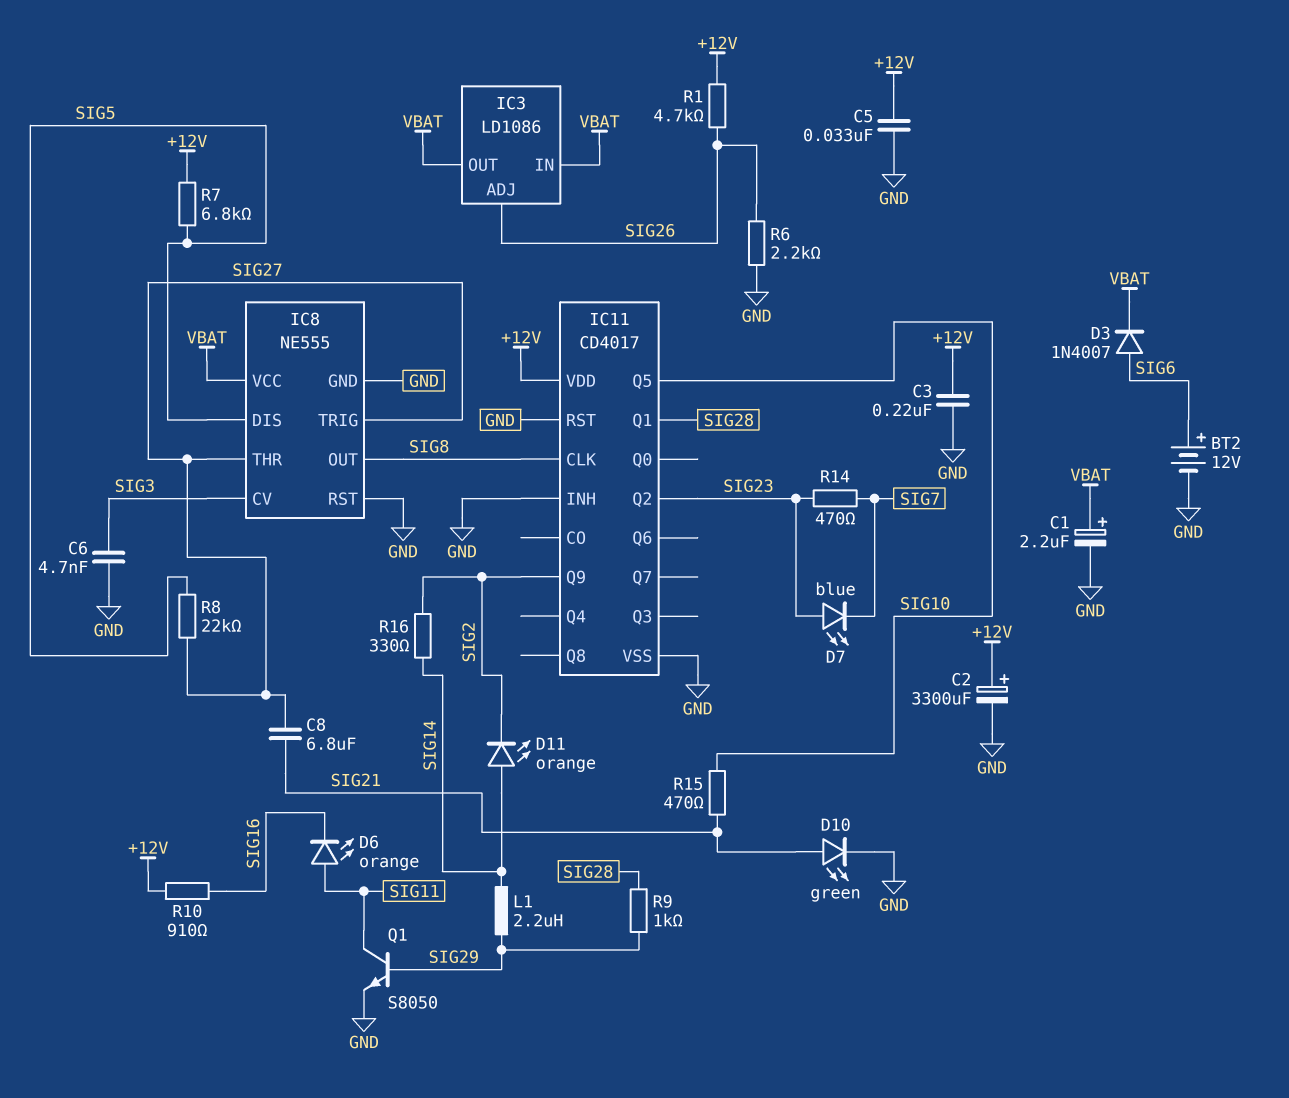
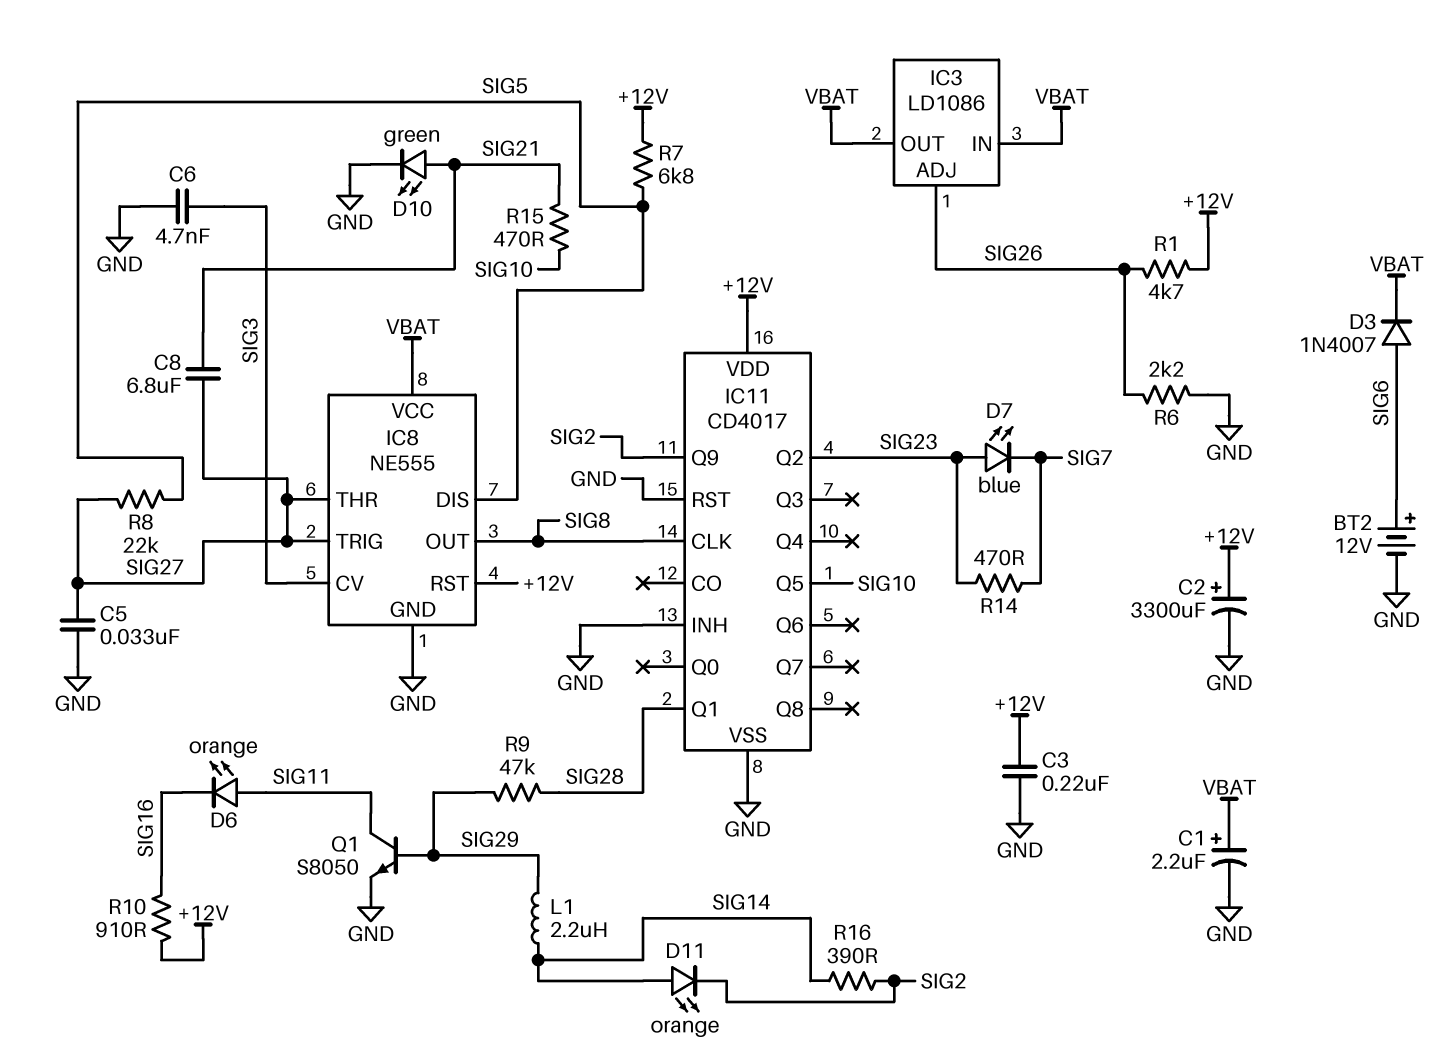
C5: 33nF (+12V, GND) -> 33nF (GND, SIG27)
IC8 pin RST: GND -> +12V
R9: 1k (SIG28, SIG29) -> 47k (SIG28, SIG29)
R16: 330 (SIG2, SIG14) -> 390 (SIG2, SIG14)

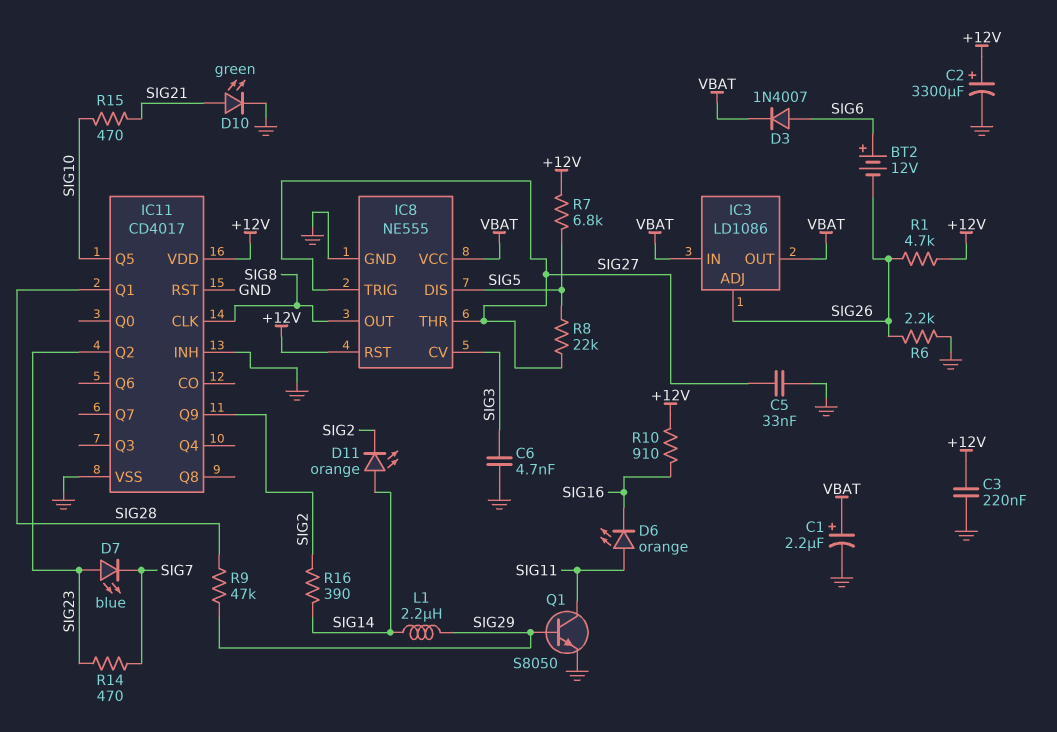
BT2: 12V (plus SIG6, minus GND) -> 12V (plus SIG6, minus SIG26)
C8: 6.8uF (SIG21, SIG27) -> none

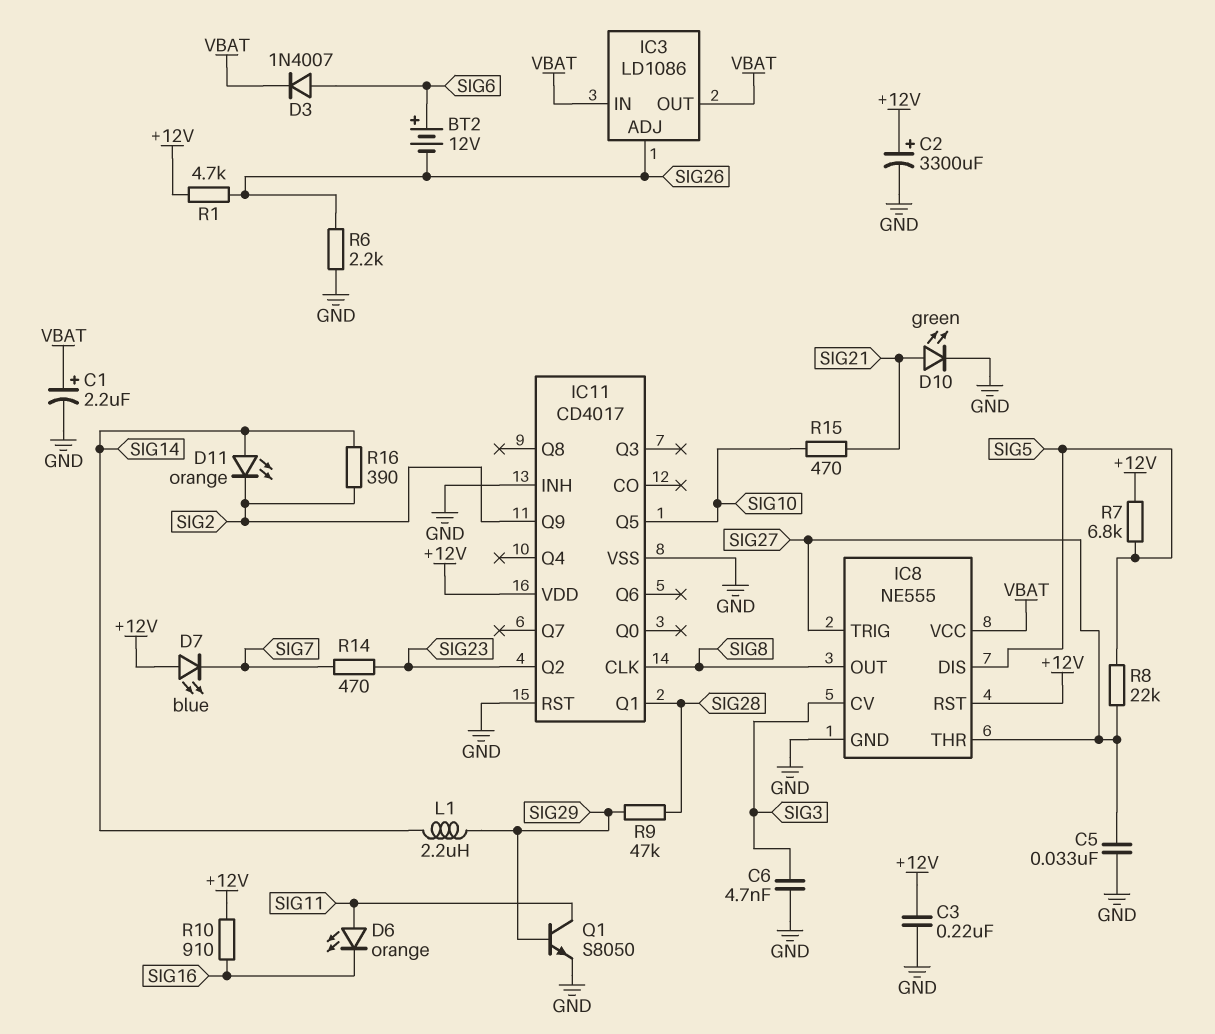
D7: LED blue (A SIG23, K SIG7) -> LED blue (A +12V, K SIG7)

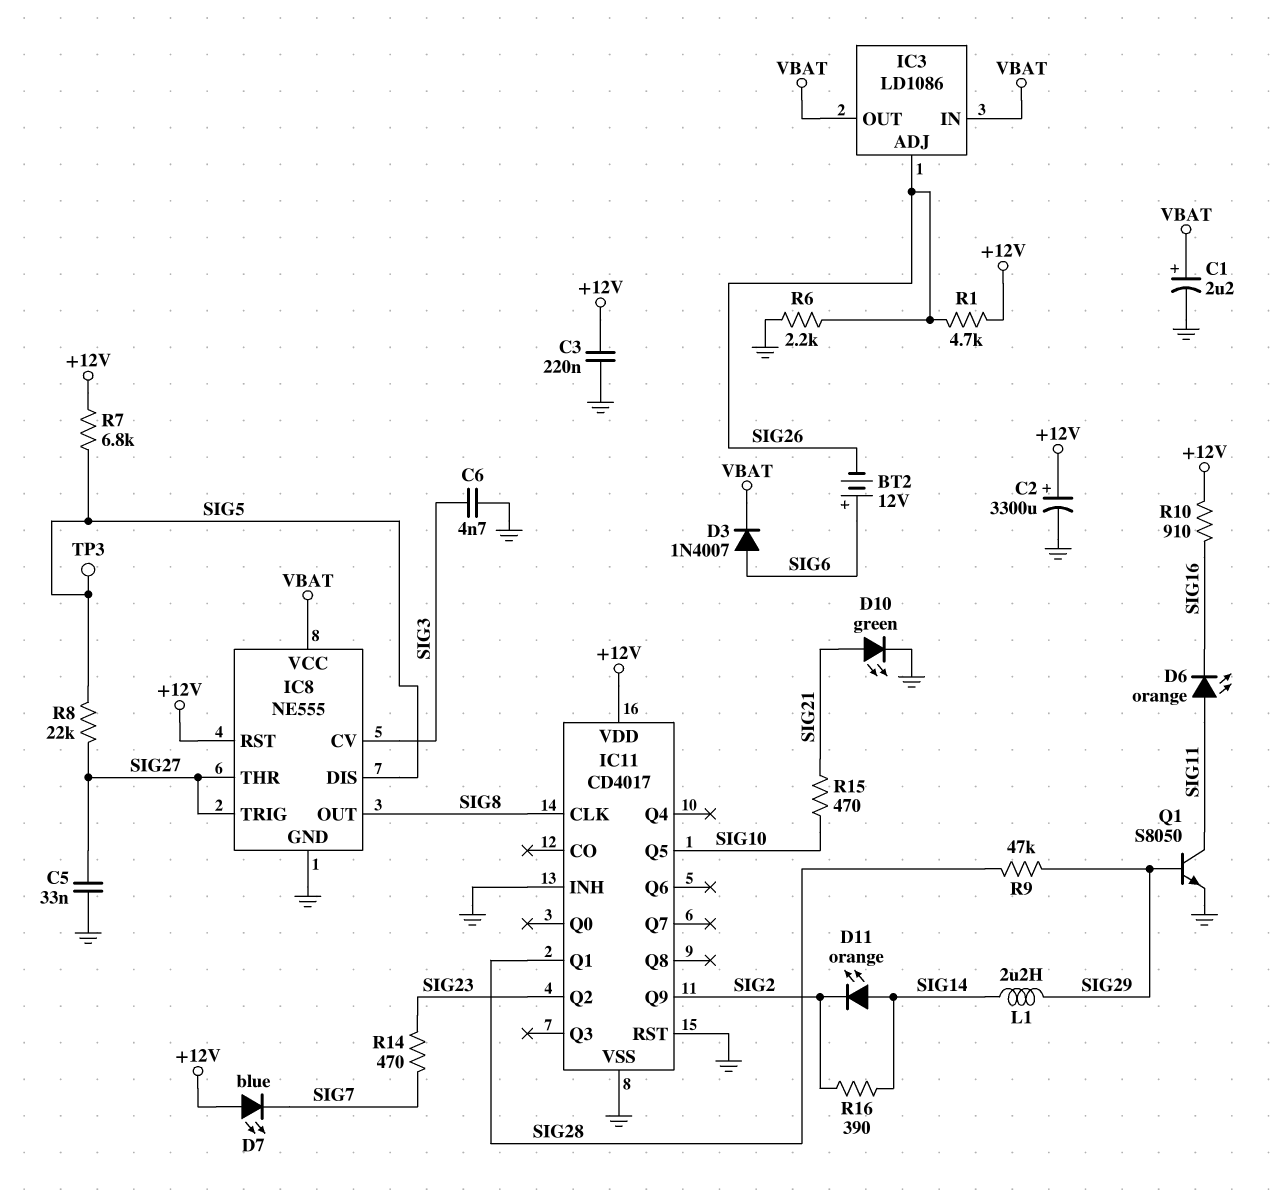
TP3: none -> test point (SIG5)

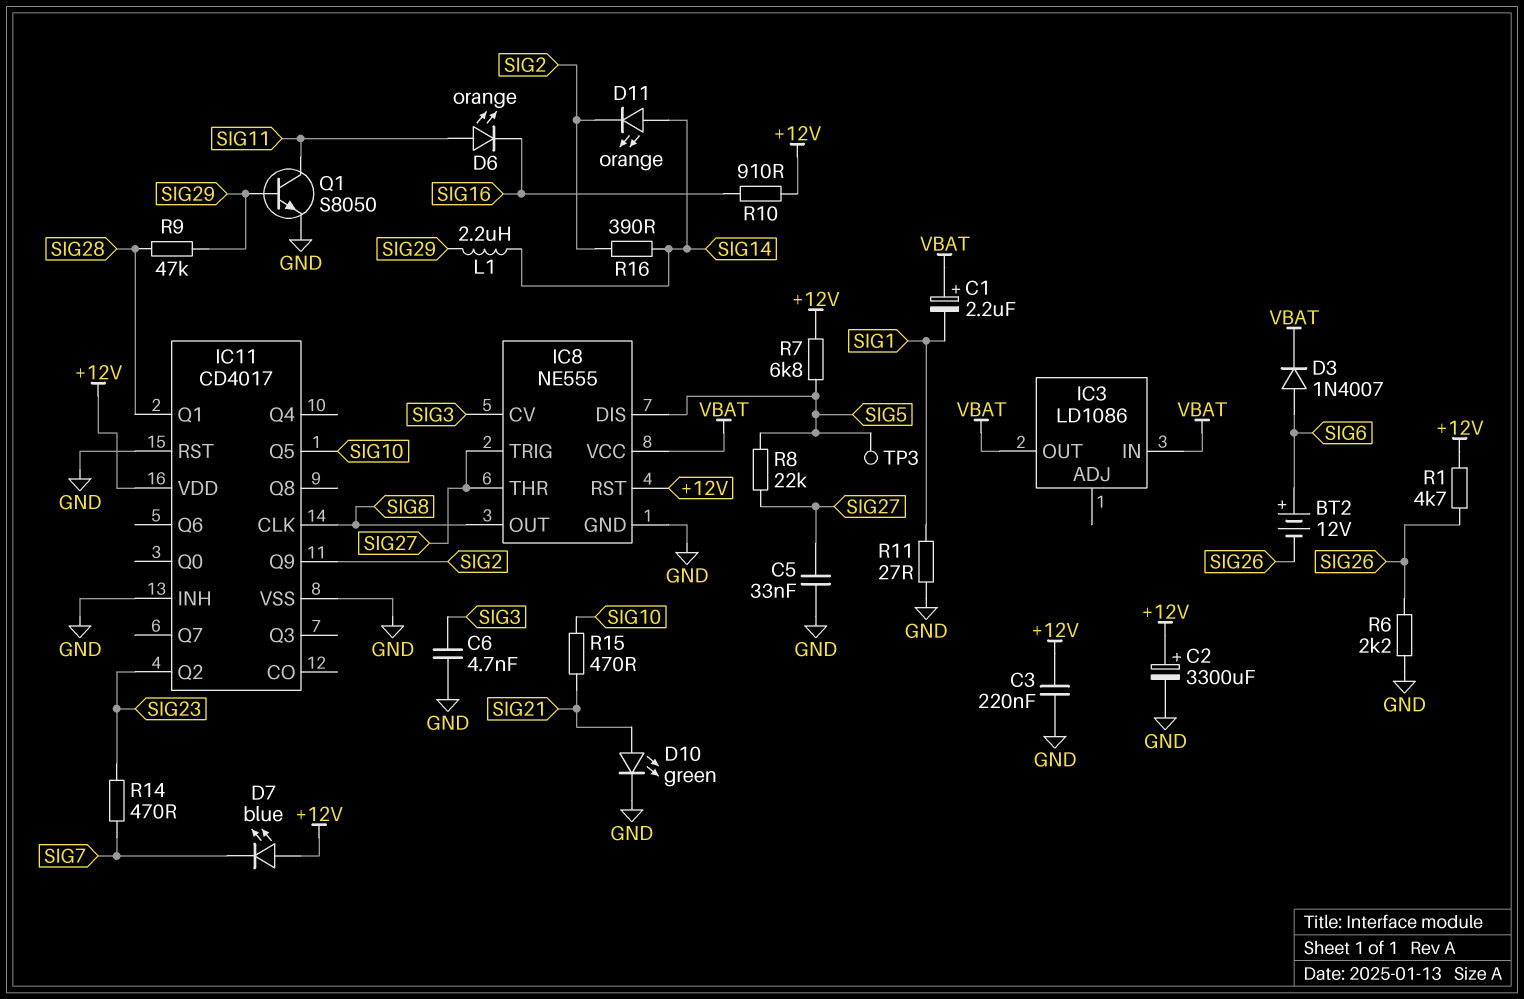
C1: 2.2uF (plus VBAT, minus GND) -> 2.2uF (plus VBAT, minus SIG1)
IC3 pin ADJ: SIG26 -> none
R11: none -> 27 (GND, SIG1)

